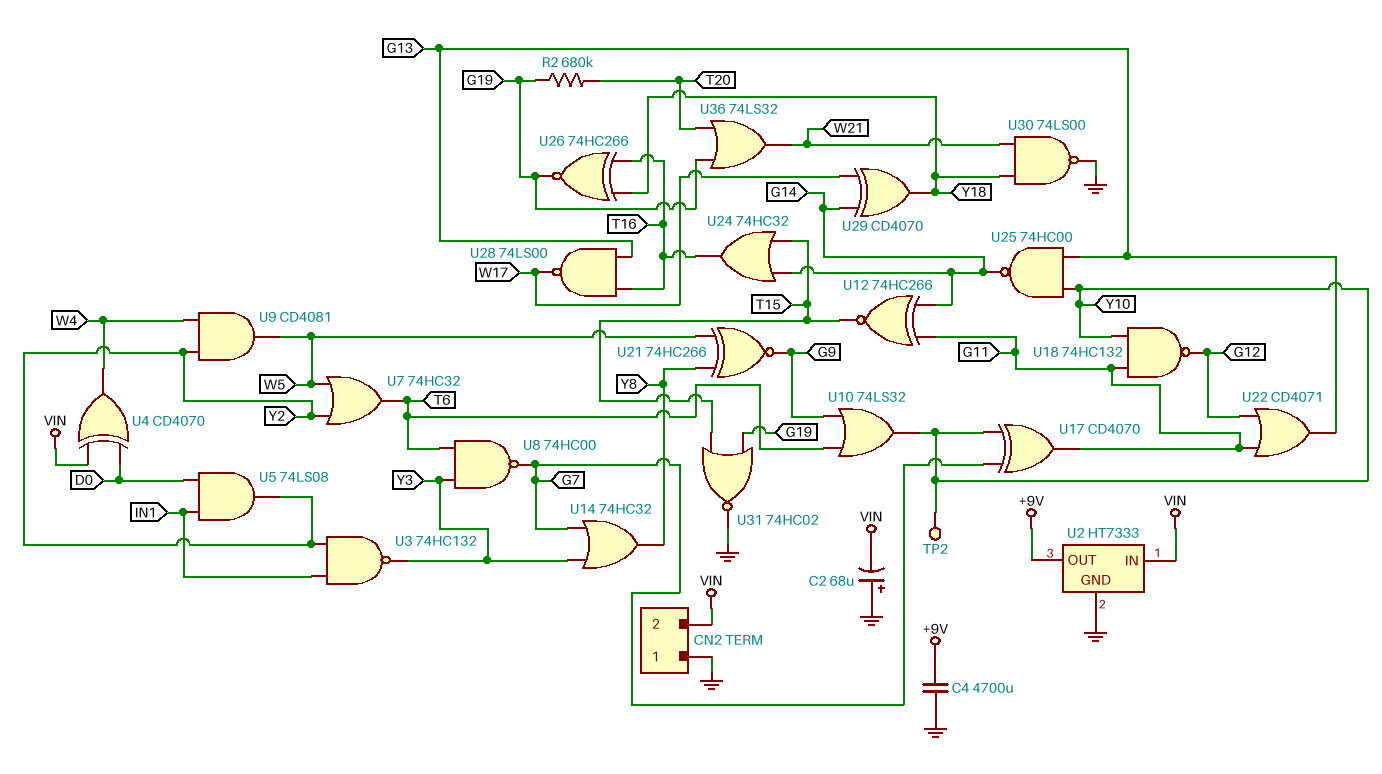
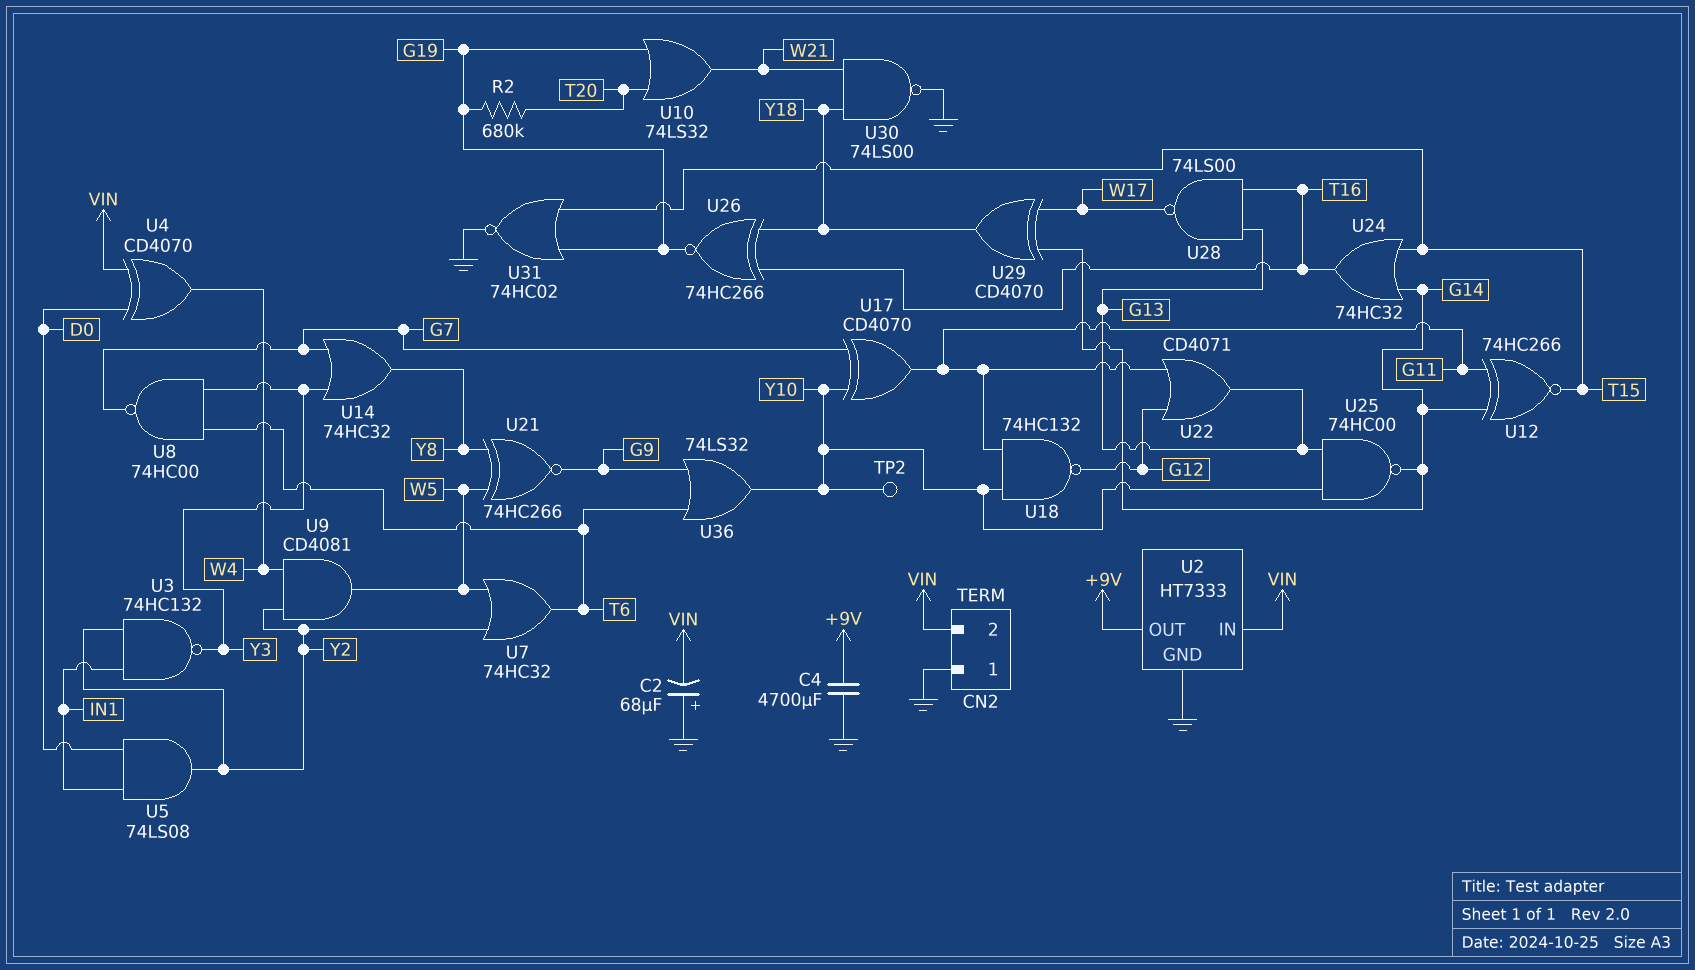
U10: OR 74LS32 (in G9, in T6, out Y10) -> OR 74LS32 (in G19, in T20, out W21)
U36: OR 74LS32 (in G19, in T20, out W21) -> OR 74LS32 (in G9, in T6, out Y10)

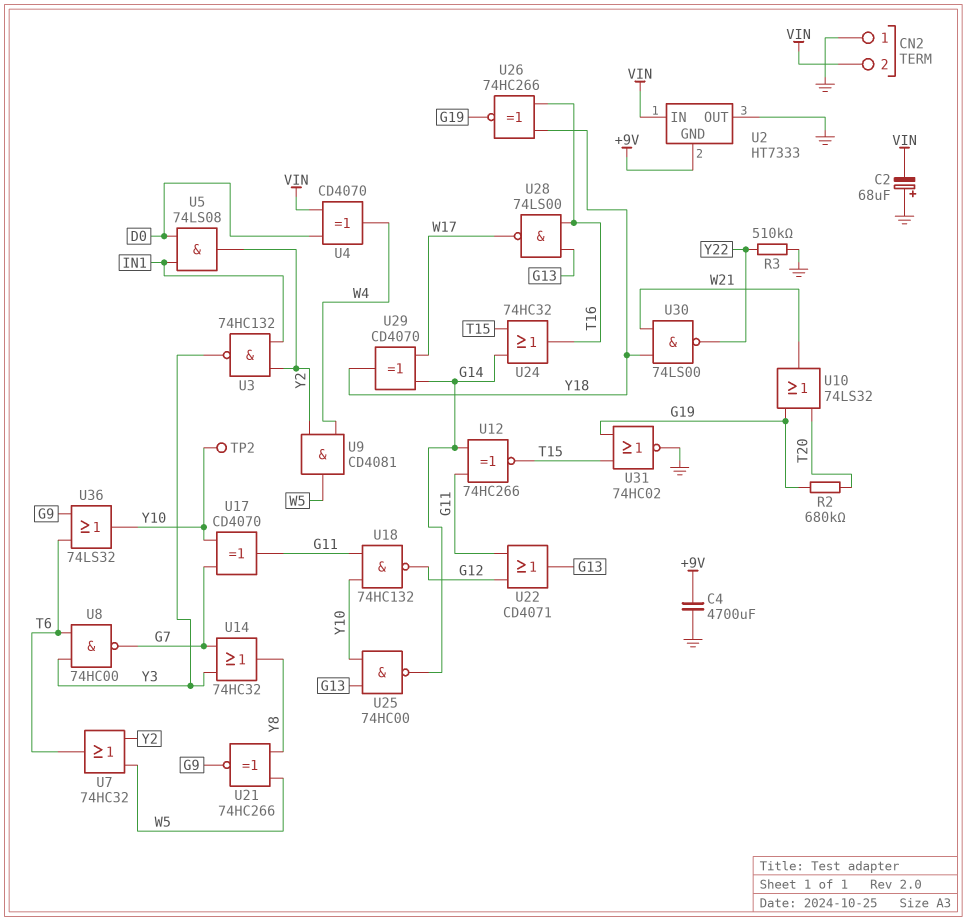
R3: none -> 510k (GND, Y22)
U2 pin GND: GND -> +9V
U2 pin OUT: +9V -> GND
U30: NAND 74LS00 (in W21, in Y18, out GND) -> NAND 74LS00 (in W21, in Y18, out Y22)

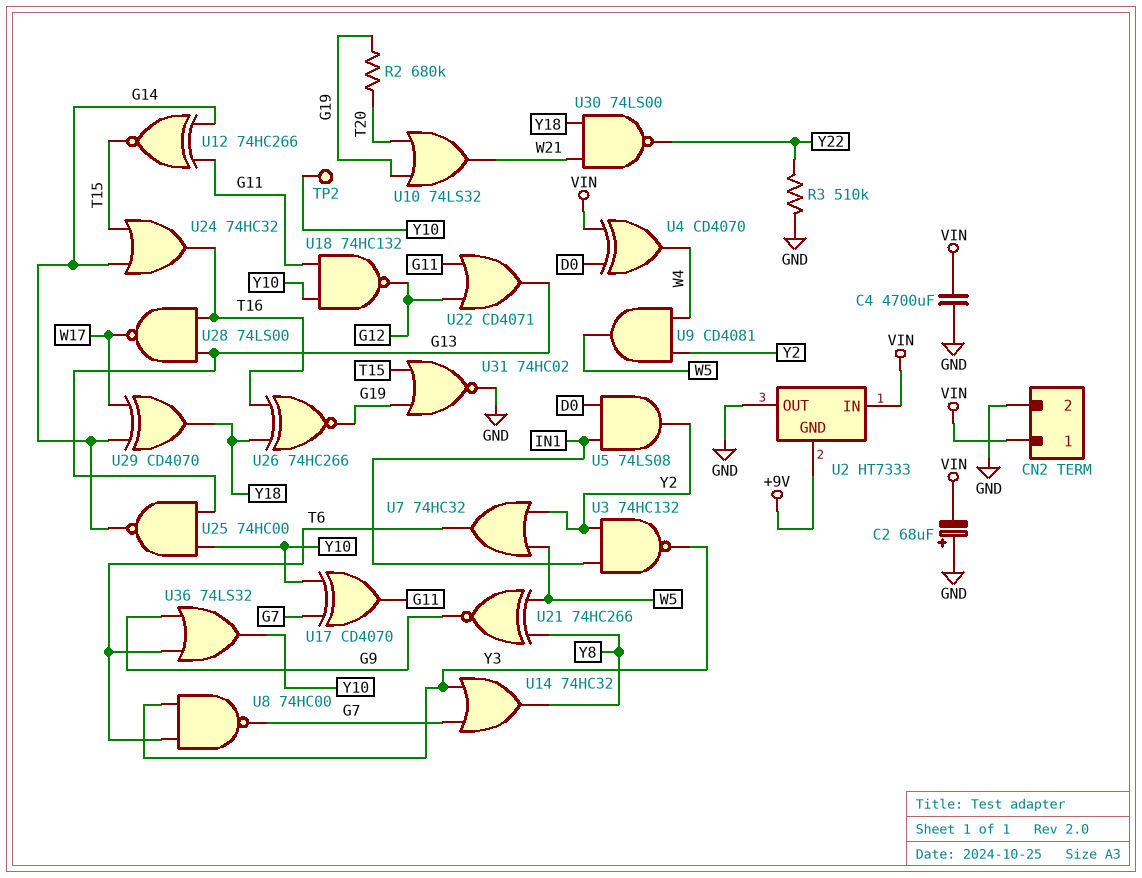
C4: 4700uF (+9V, GND) -> 4700uF (GND, VIN)
CN2 pin 1: GND -> VIN
CN2 pin 2: VIN -> GND

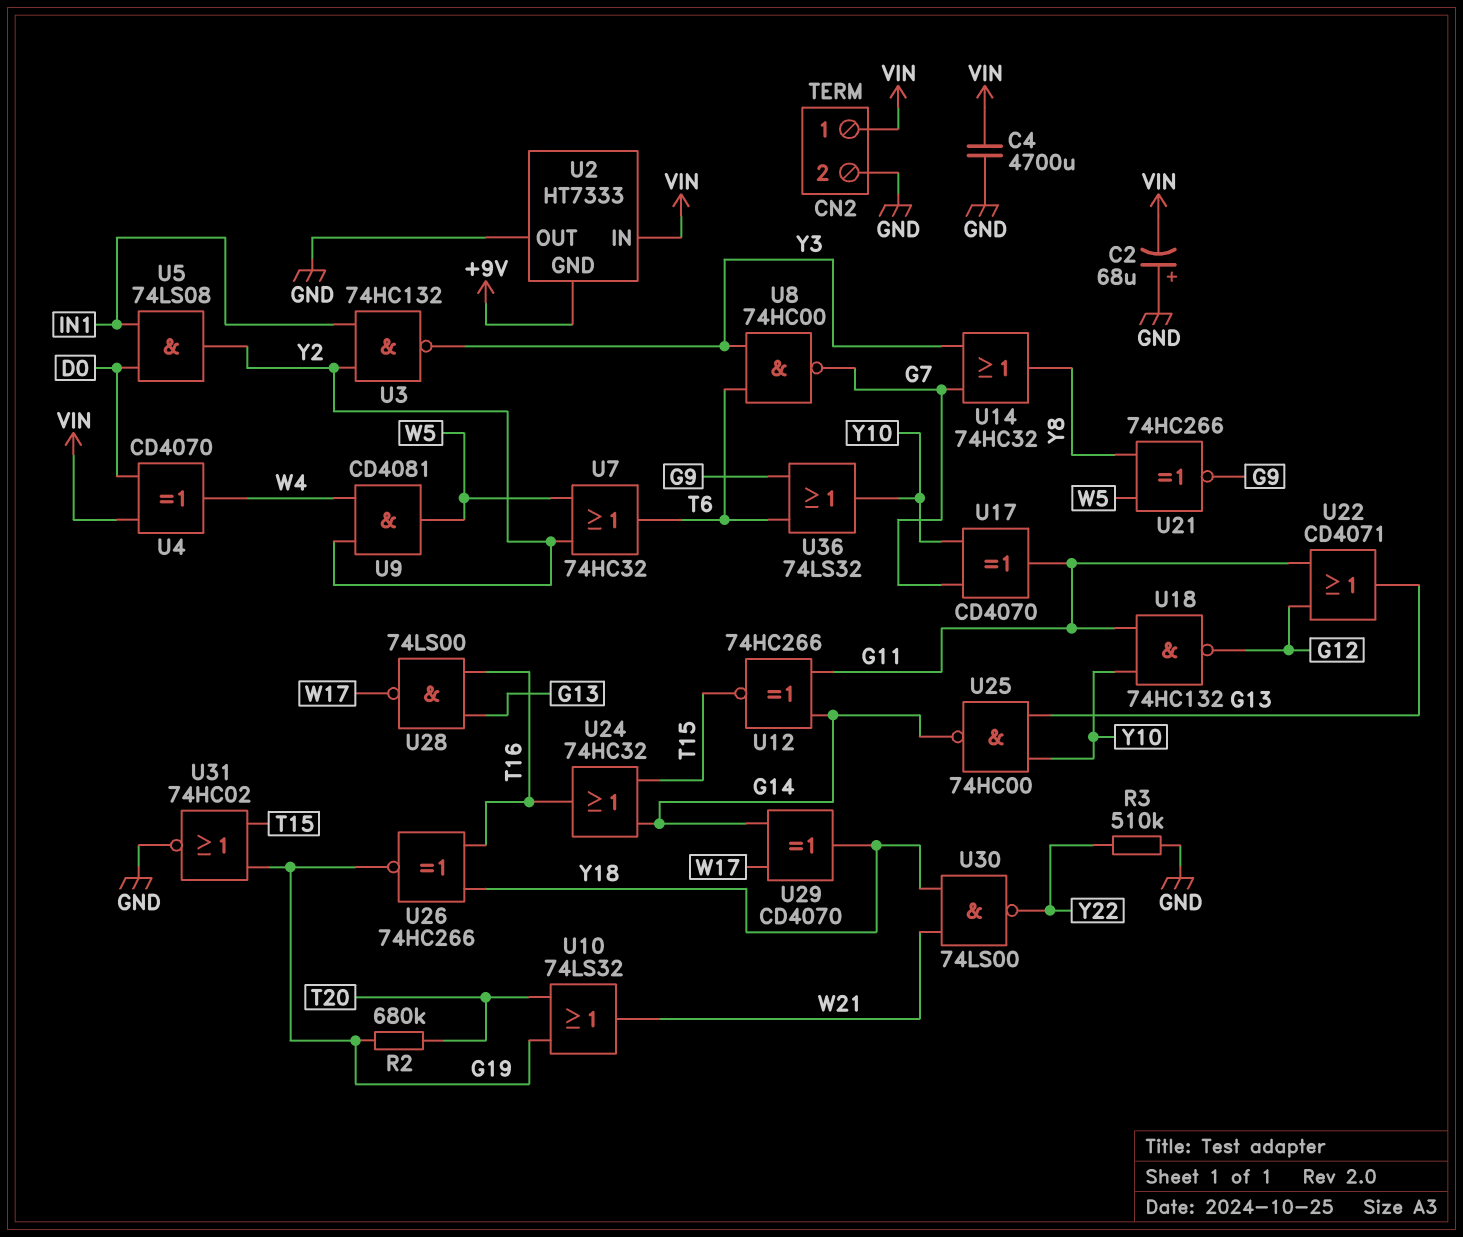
TP2: test point (Y10) -> none

